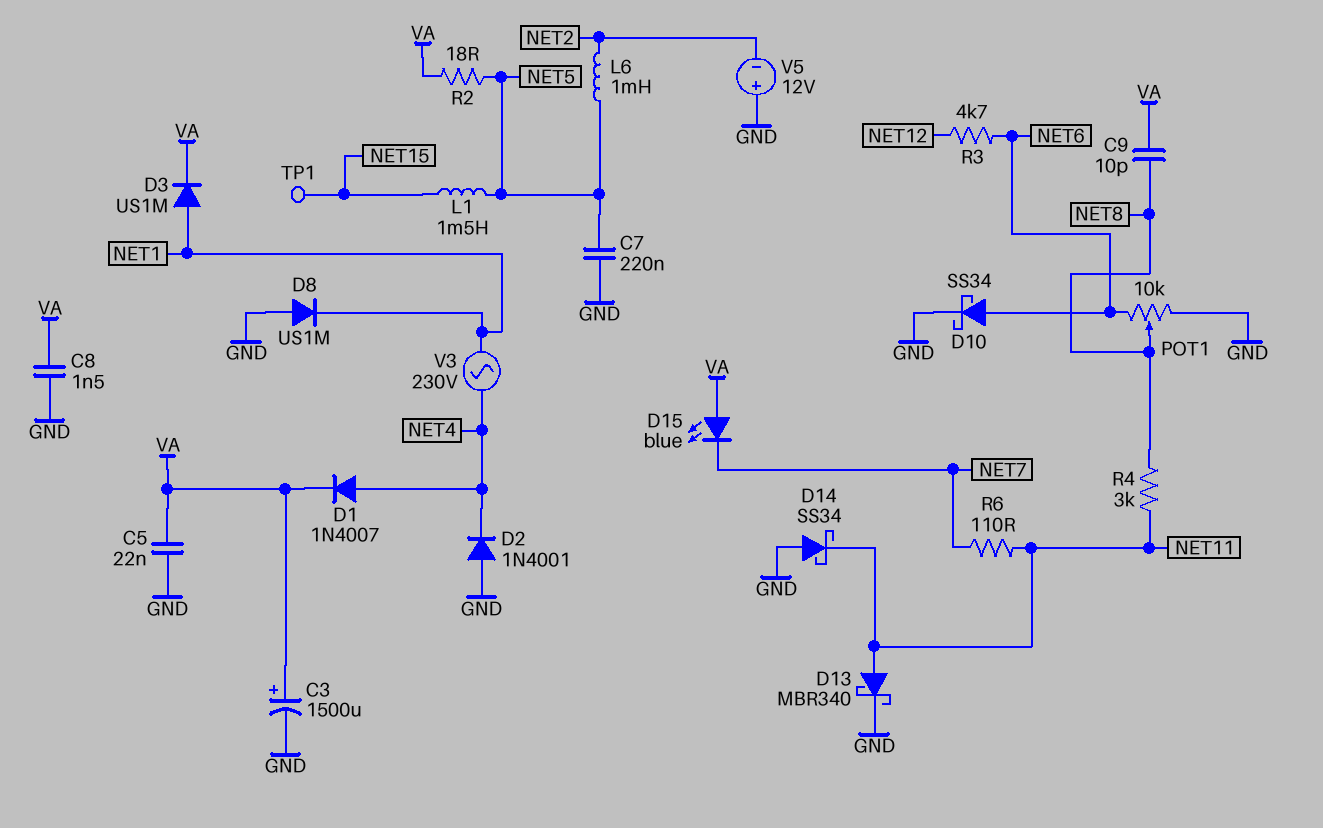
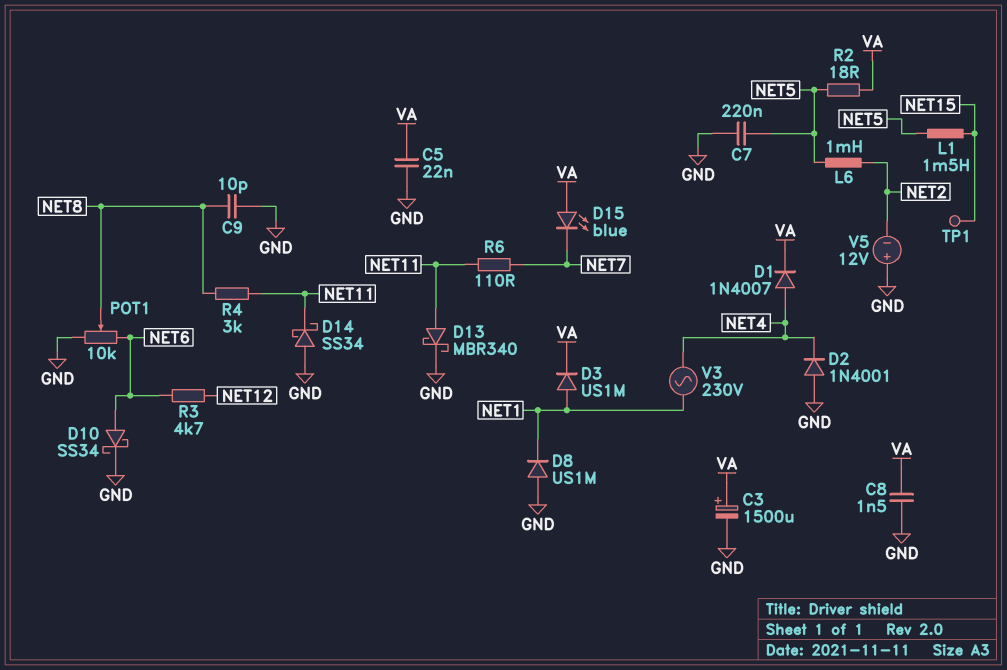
C9: 10pF (NET8, VA) -> 10pF (GND, NET8)

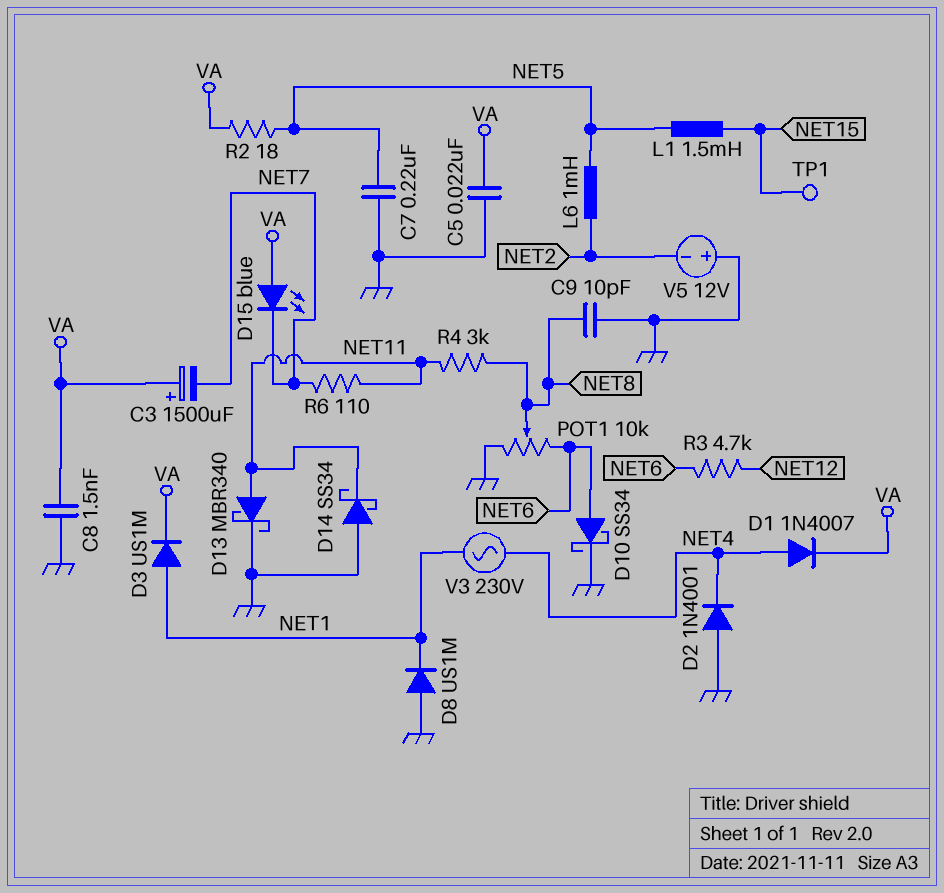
C3: 1500uF (plus VA, minus GND) -> 1500uF (plus VA, minus NET7)

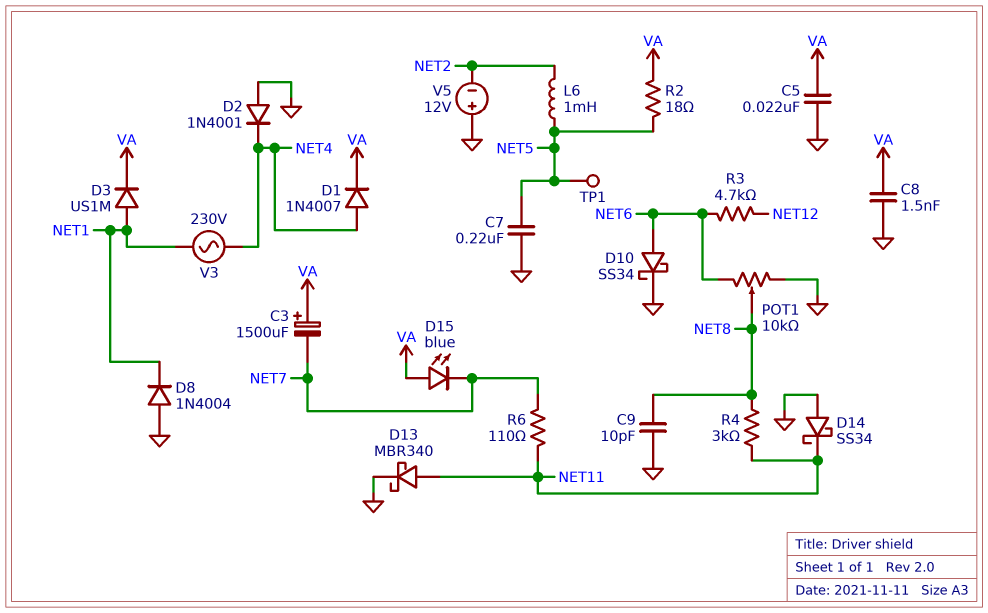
D8: diode US1M (A GND, K NET1) -> diode 1N4004 (A GND, K NET1)
L1: 1.5mH (NET5, NET15) -> none
TP1: test point (NET15) -> test point (NET5)

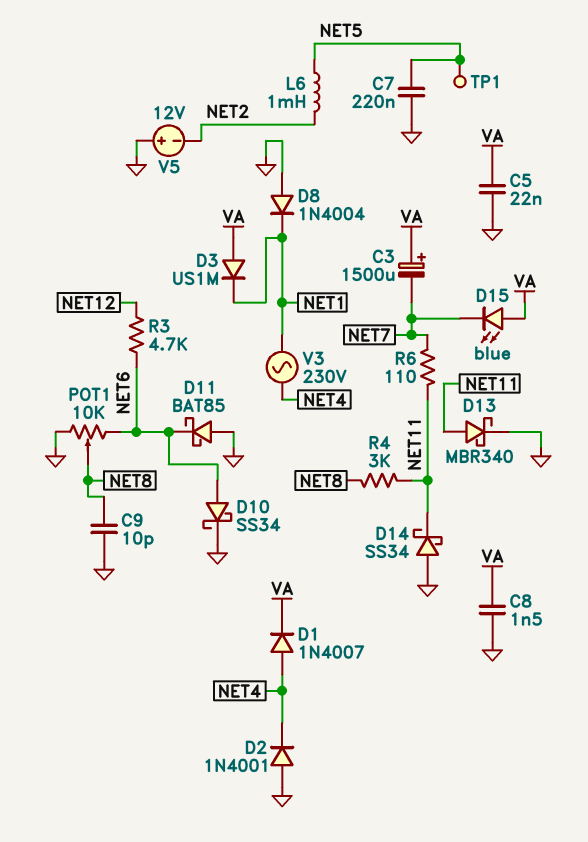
D3: diode US1M (A NET1, K VA) -> diode US1M (A VA, K NET1)
D11: none -> schottky BAT85 (A GND, K NET6)
R2: 18 (NET5, VA) -> none

